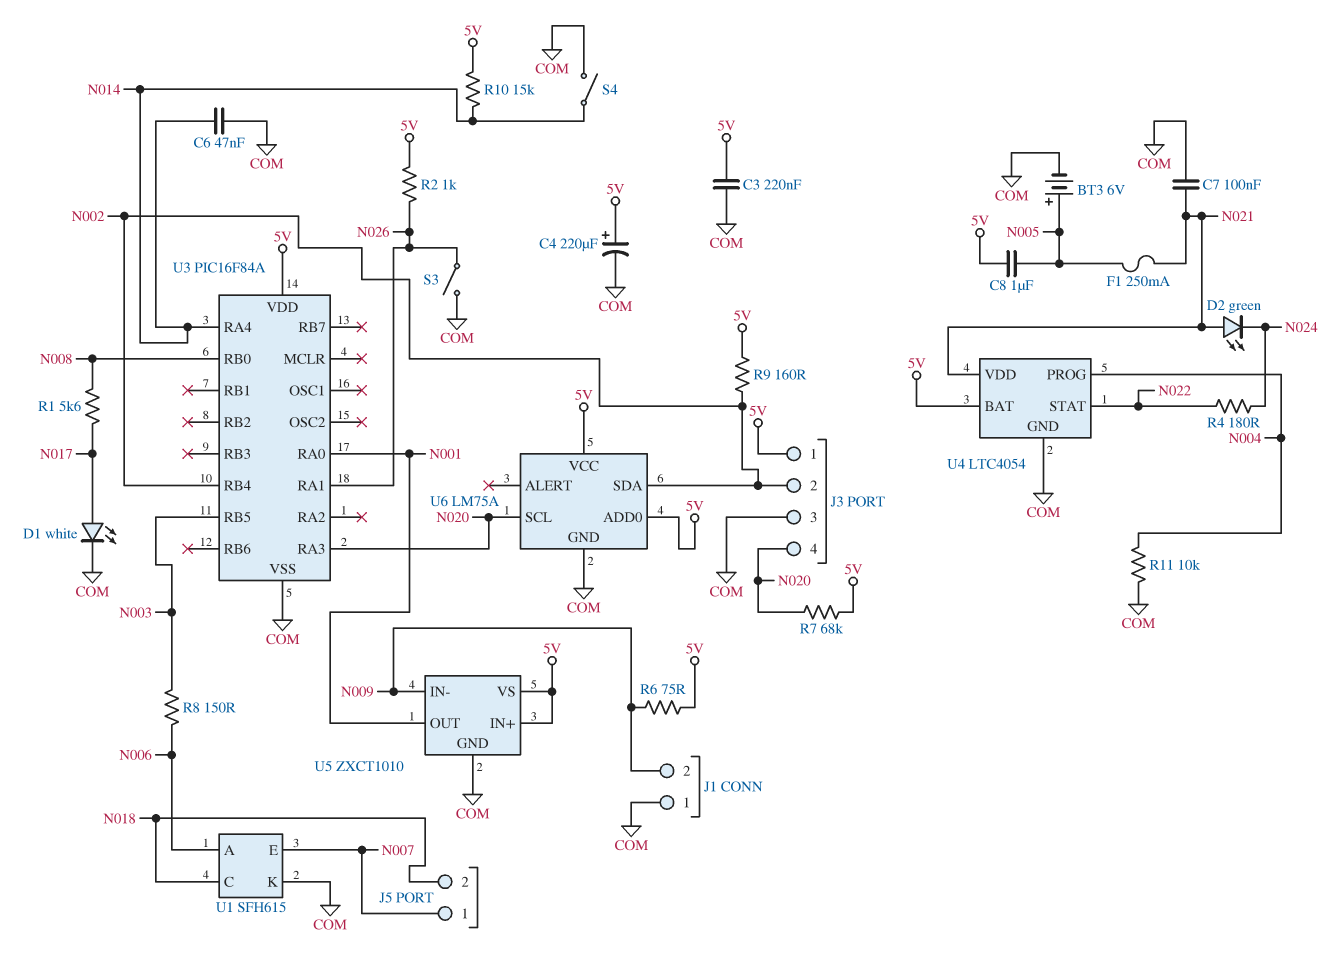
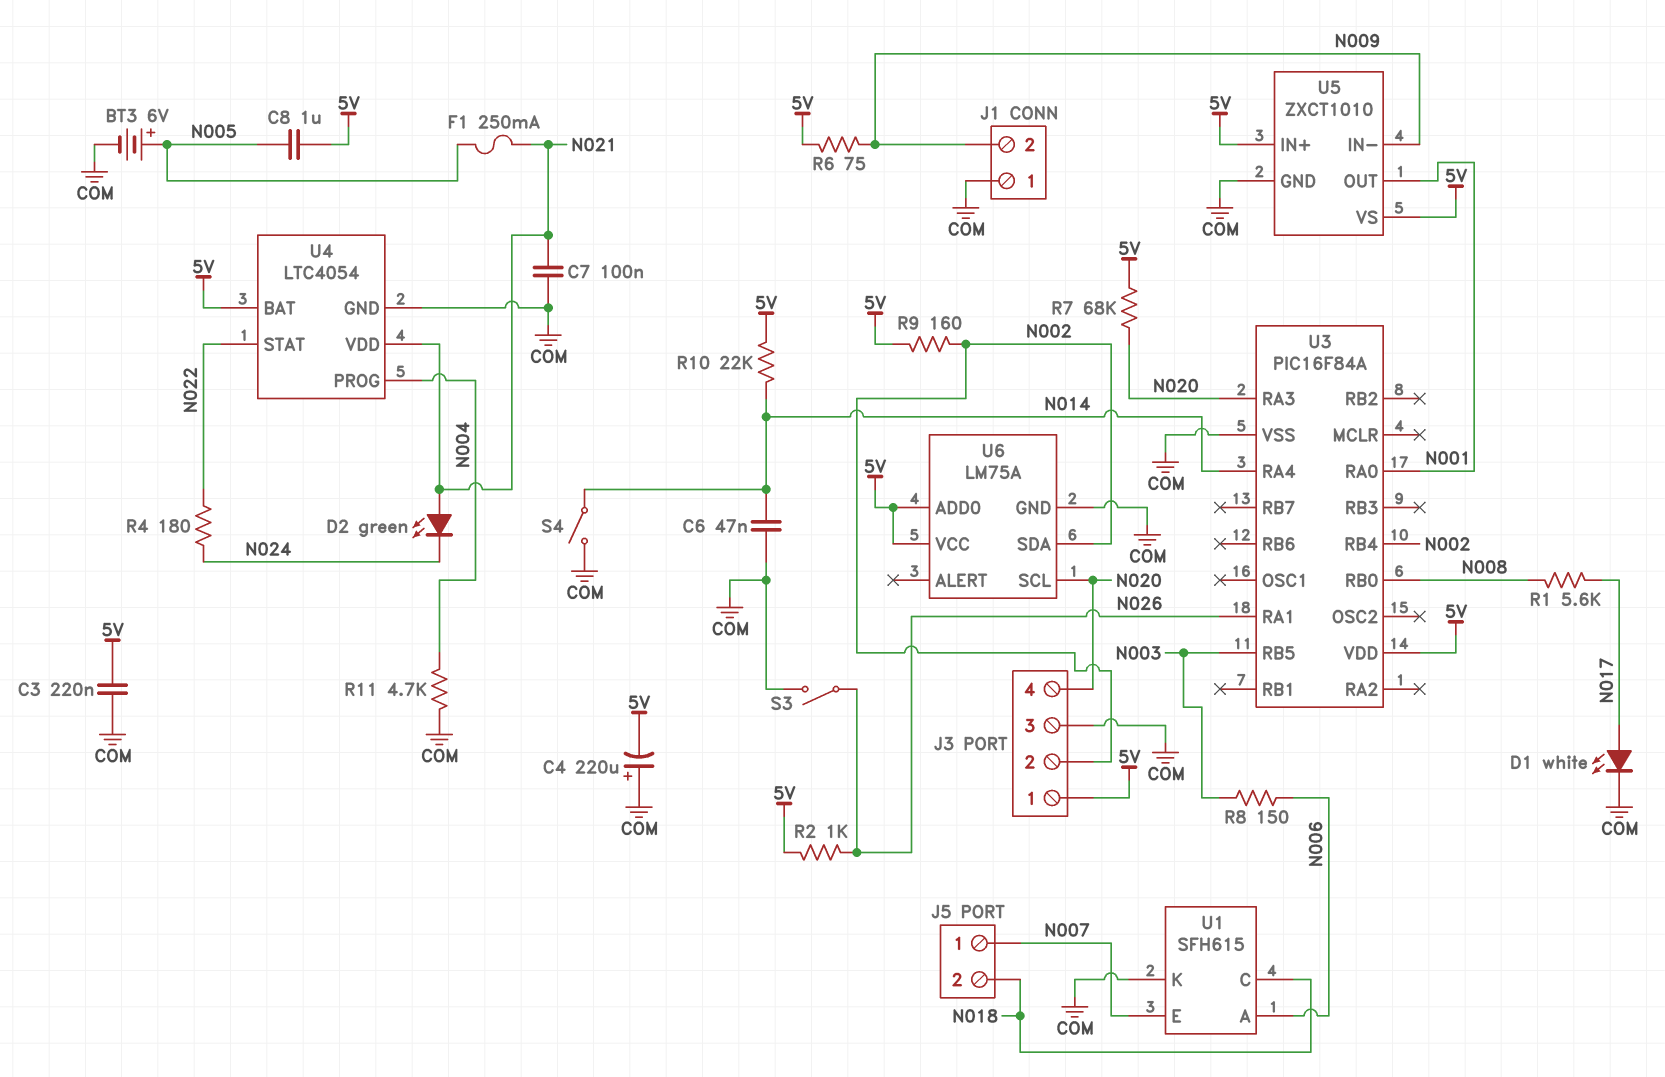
C4: 220uF (plus 5V, minus COM) -> 220uF (plus COM, minus 5V)
R10: 15k (5V, N014) -> 22k (5V, N014)
R11: 10k (COM, N004) -> 4.7k (COM, N004)

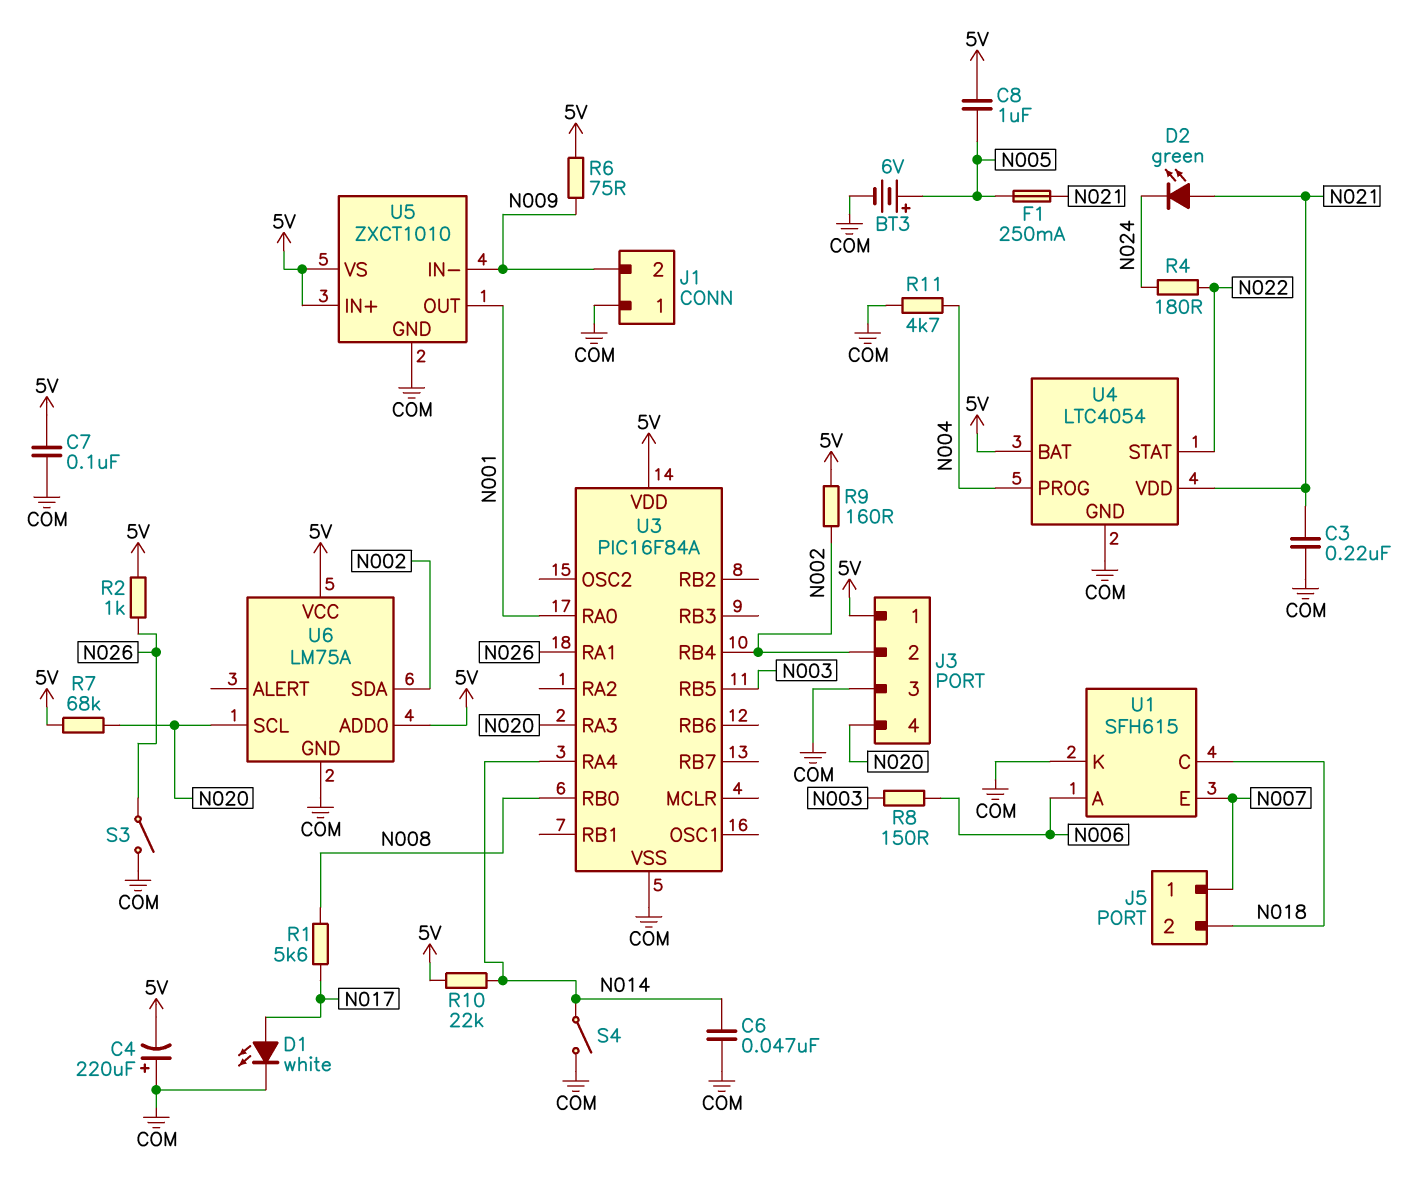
C3: 220nF (5V, COM) -> 220nF (COM, N021)
C7: 100nF (COM, N021) -> 100nF (5V, COM)

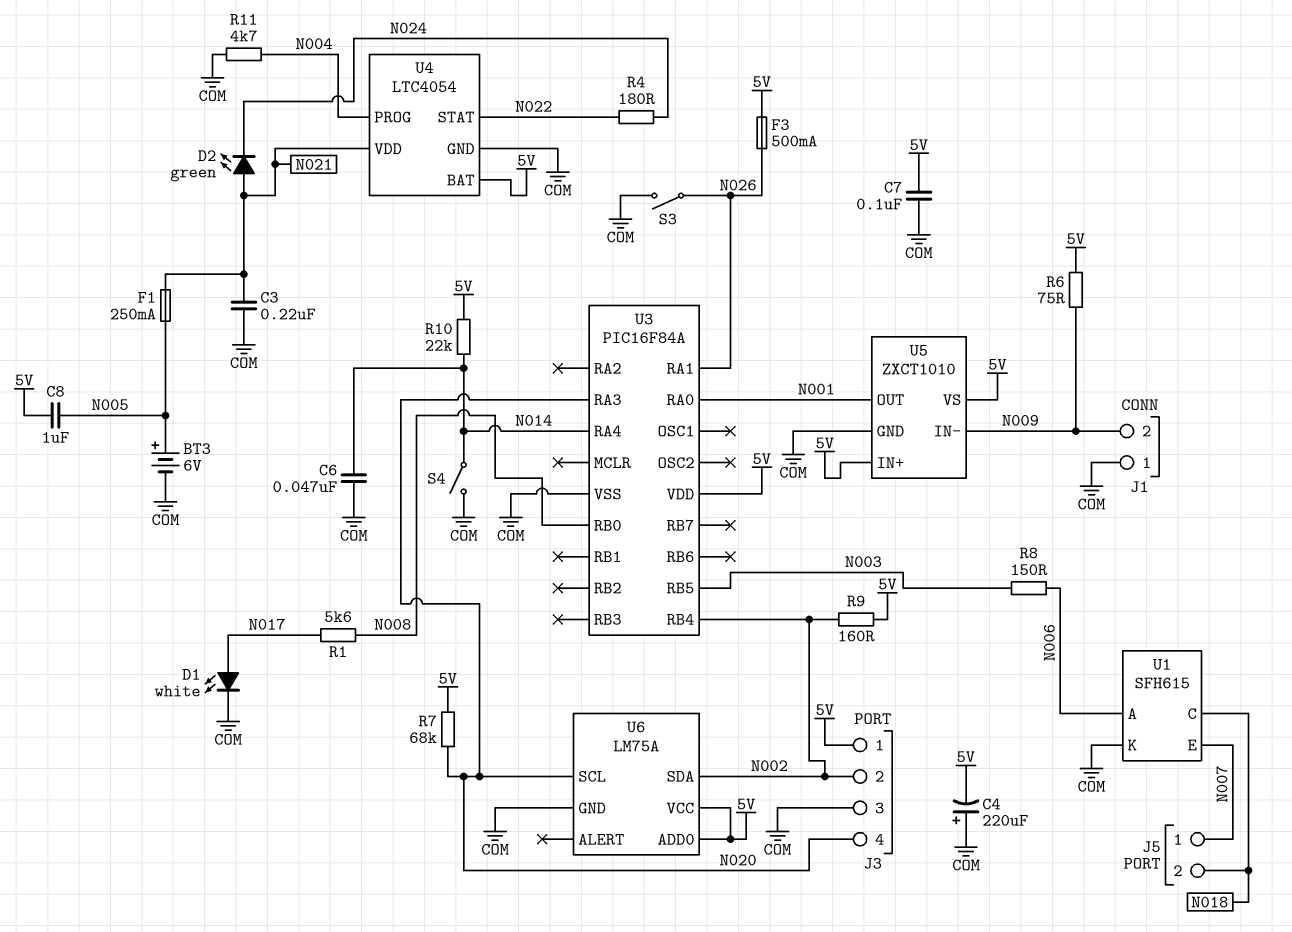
F3: none -> 500mA (5V, N026)
R2: 1k (5V, N026) -> none

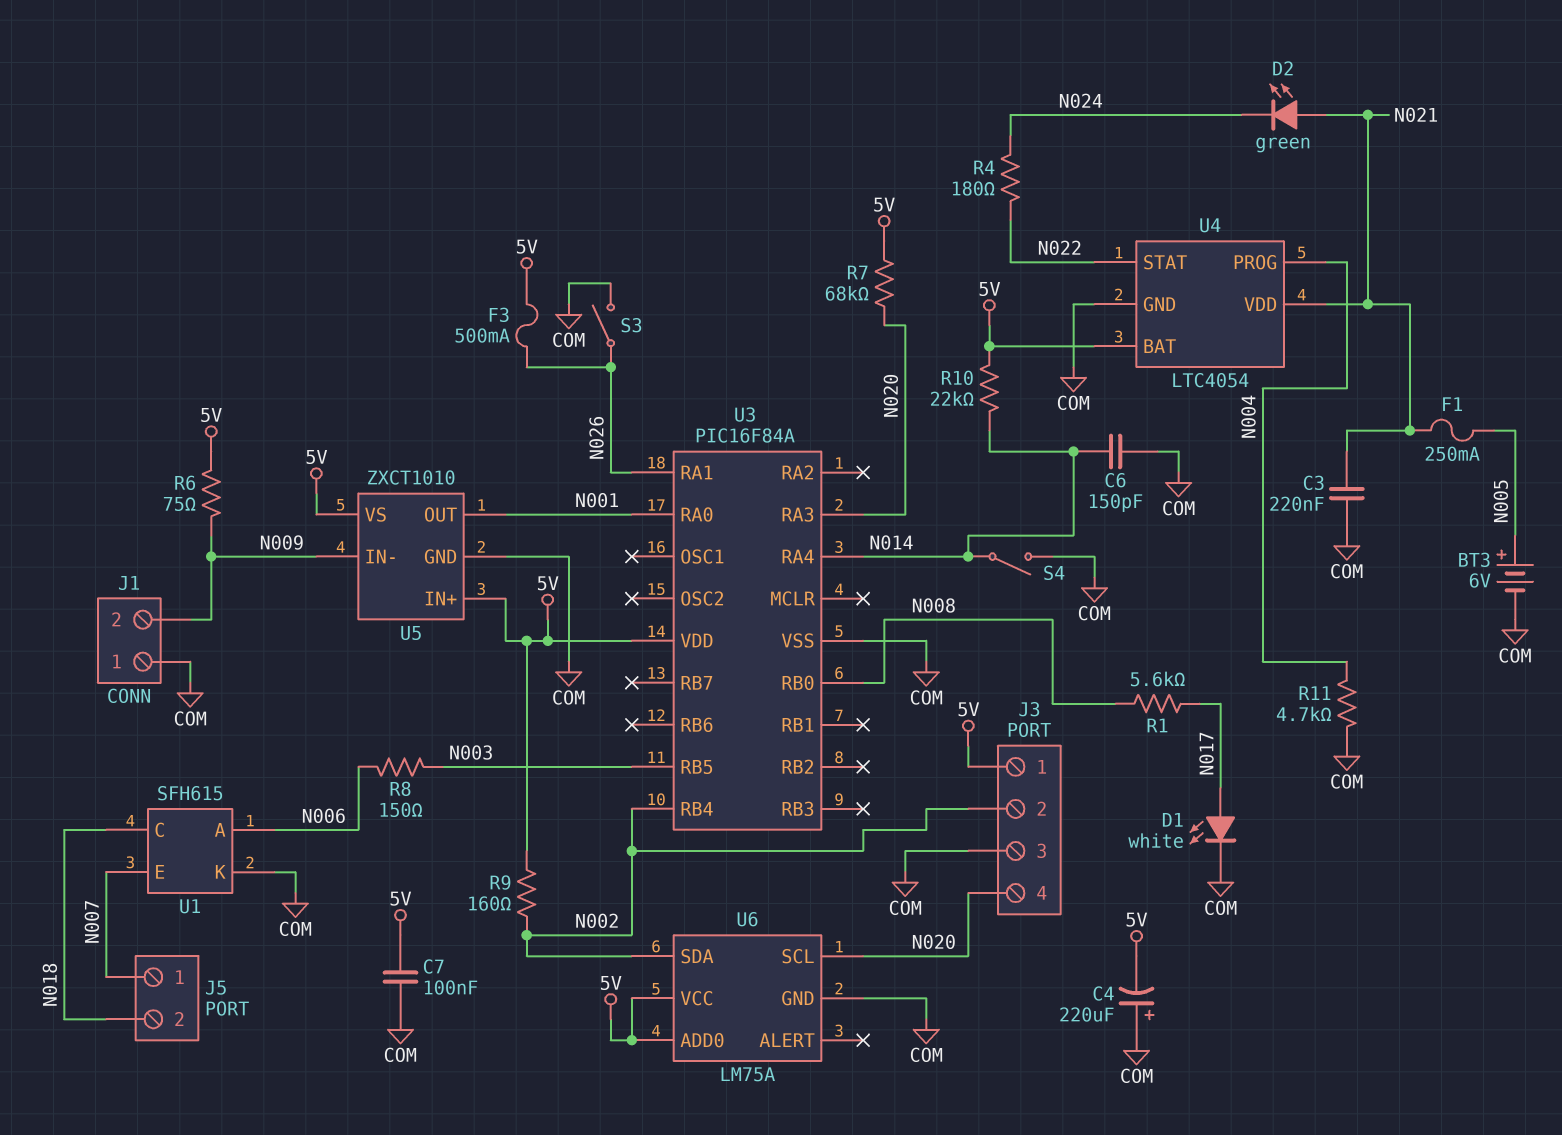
C6: 47nF (COM, N014) -> 150pF (COM, N014)
C8: 1uF (5V, N005) -> none

